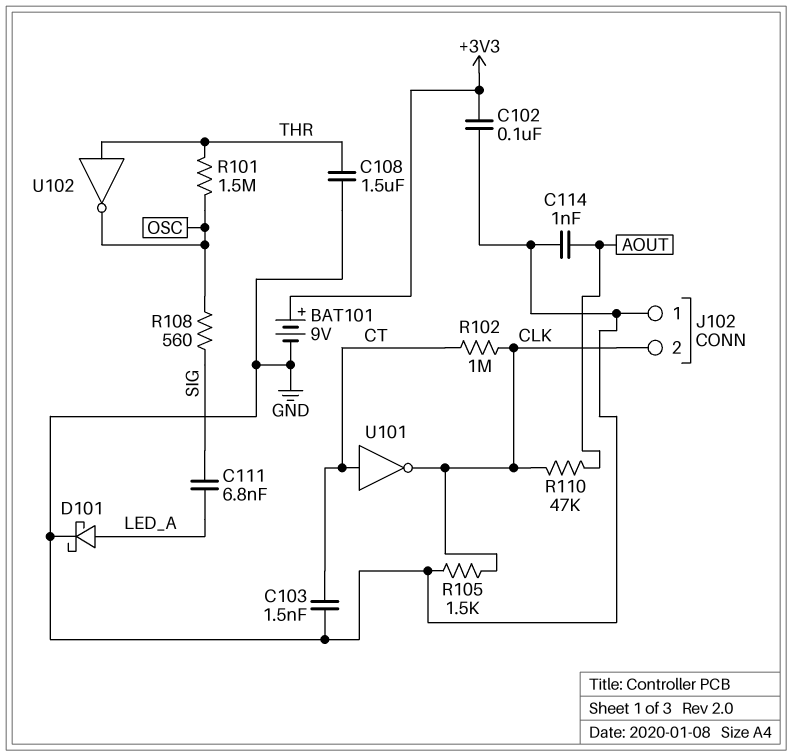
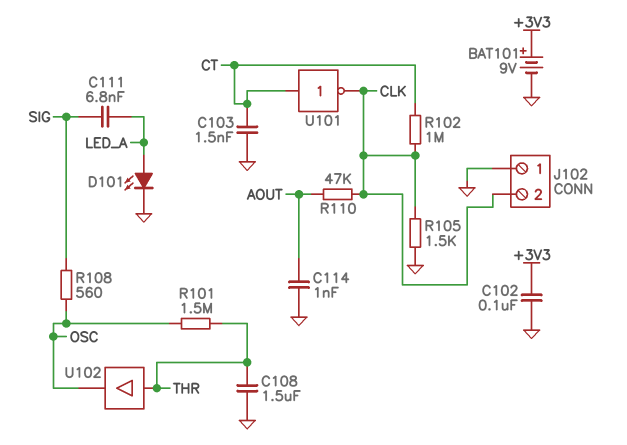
D101: schottky (A LED_A, K GND) -> LED (A LED_A, K GND)
U102: NOT (in THR, out OSC) -> buffer (in THR, out OSC)

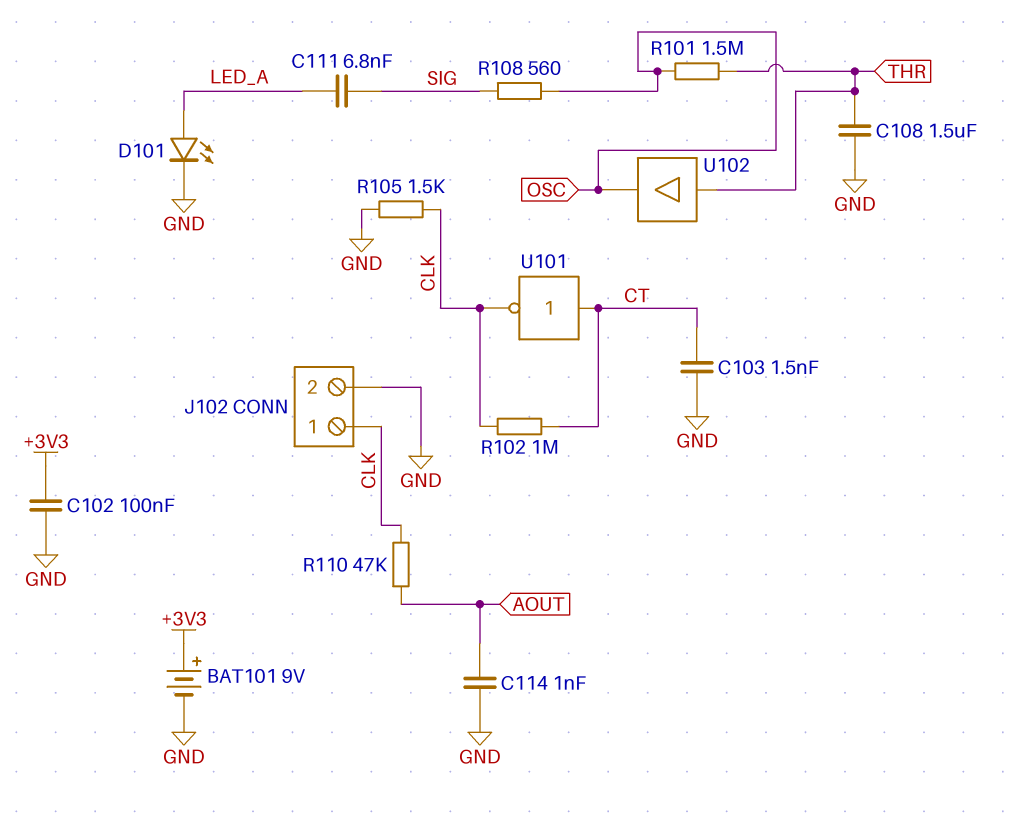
J102 pin 1: GND -> CLK
J102 pin 2: CLK -> GND

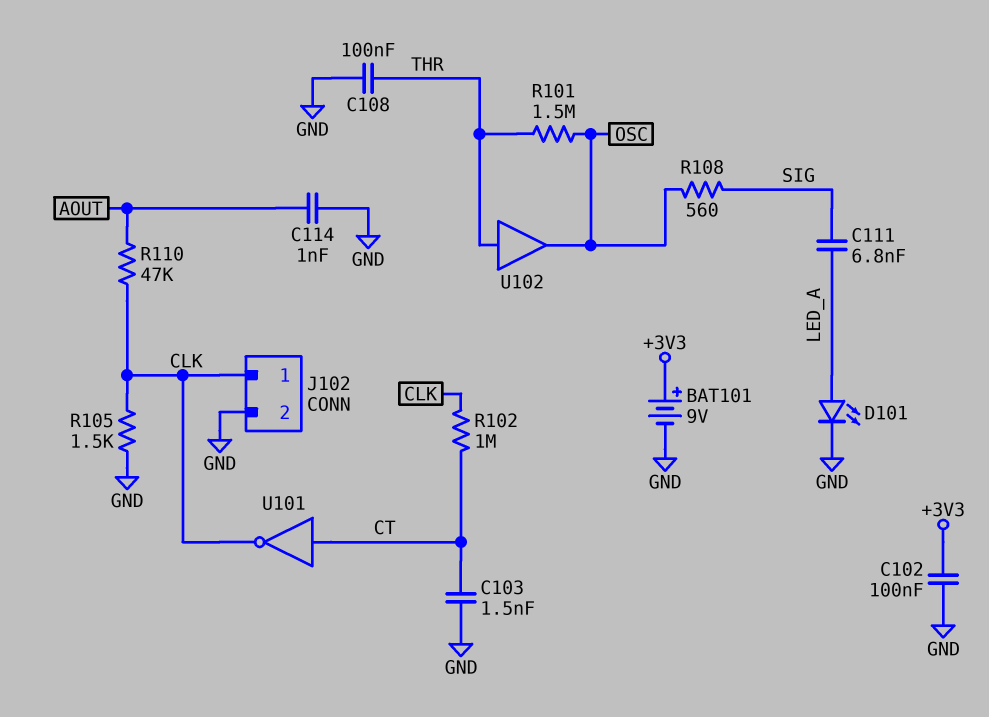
C108: 1.5uF (GND, THR) -> 100nF (GND, THR)

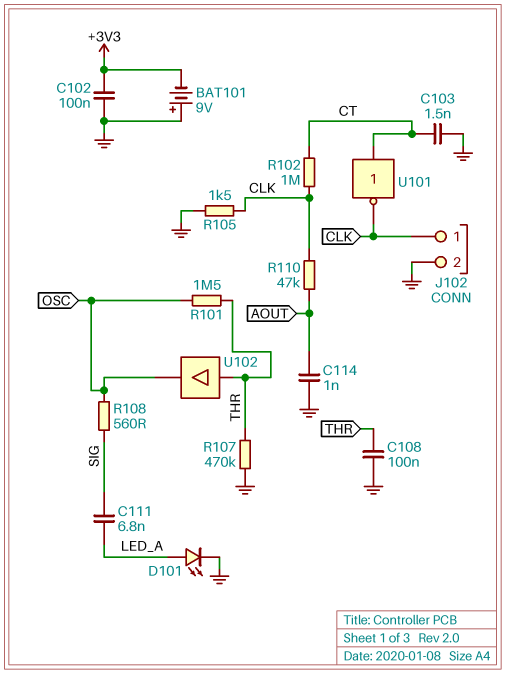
BAT101: 9V (plus +3V3, minus GND) -> 9V (plus GND, minus +3V3)
R107: none -> 470k (GND, THR)

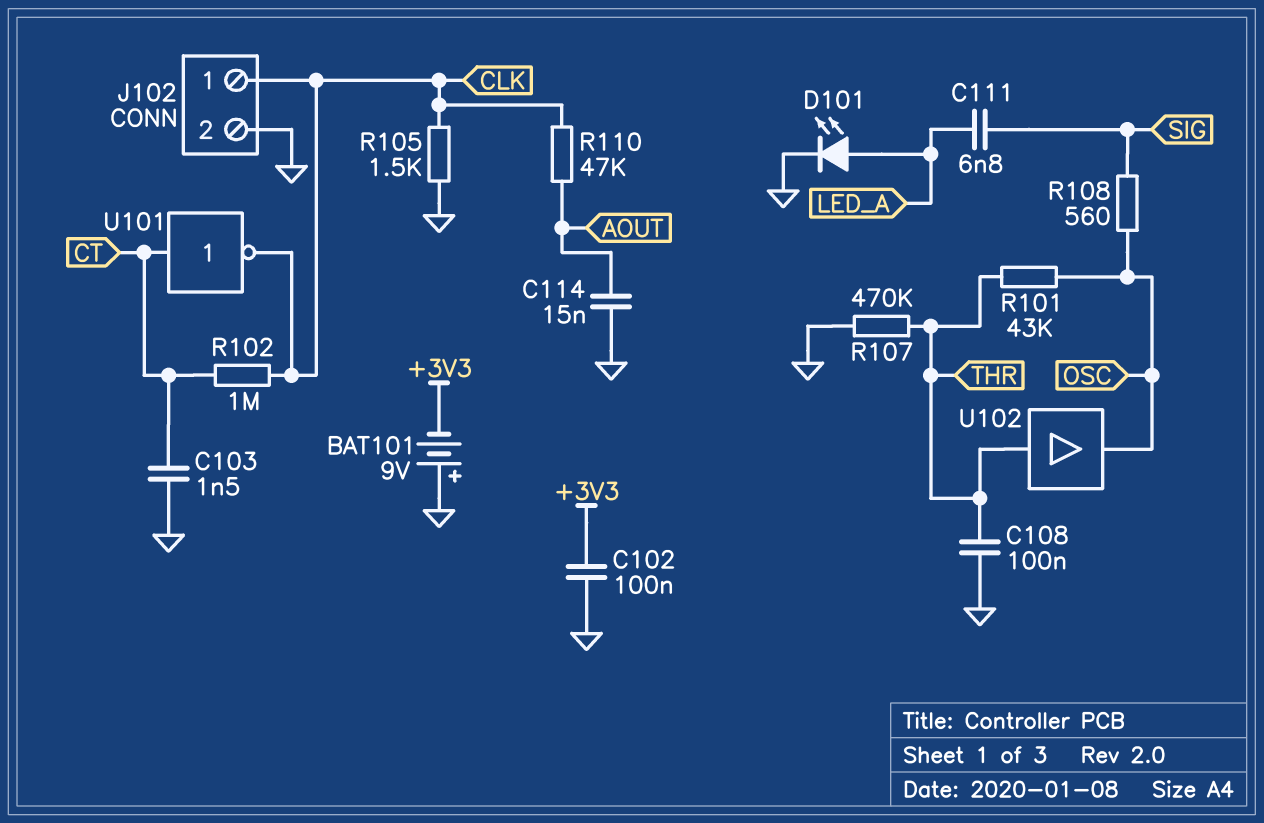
C114: 1nF (AOUT, GND) -> 15nF (AOUT, GND)
R101: 1.5M (OSC, THR) -> 43k (OSC, THR)

